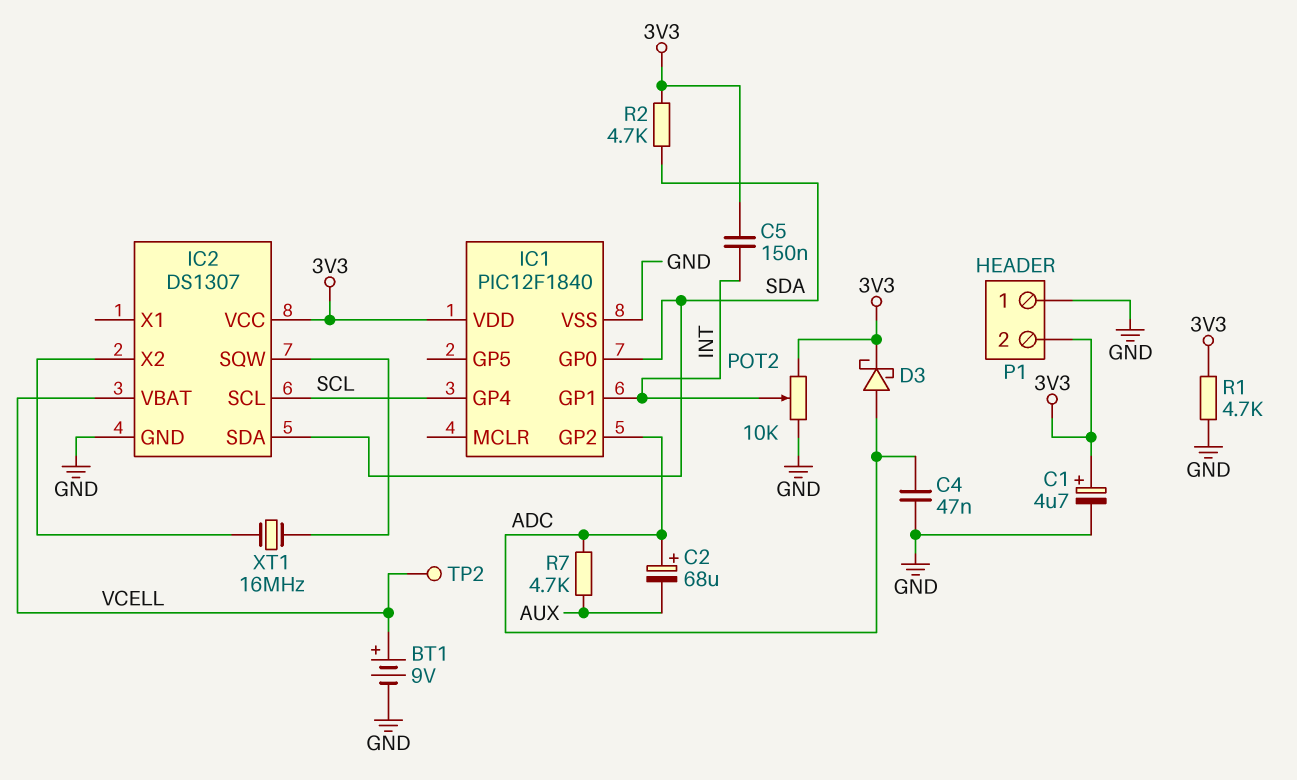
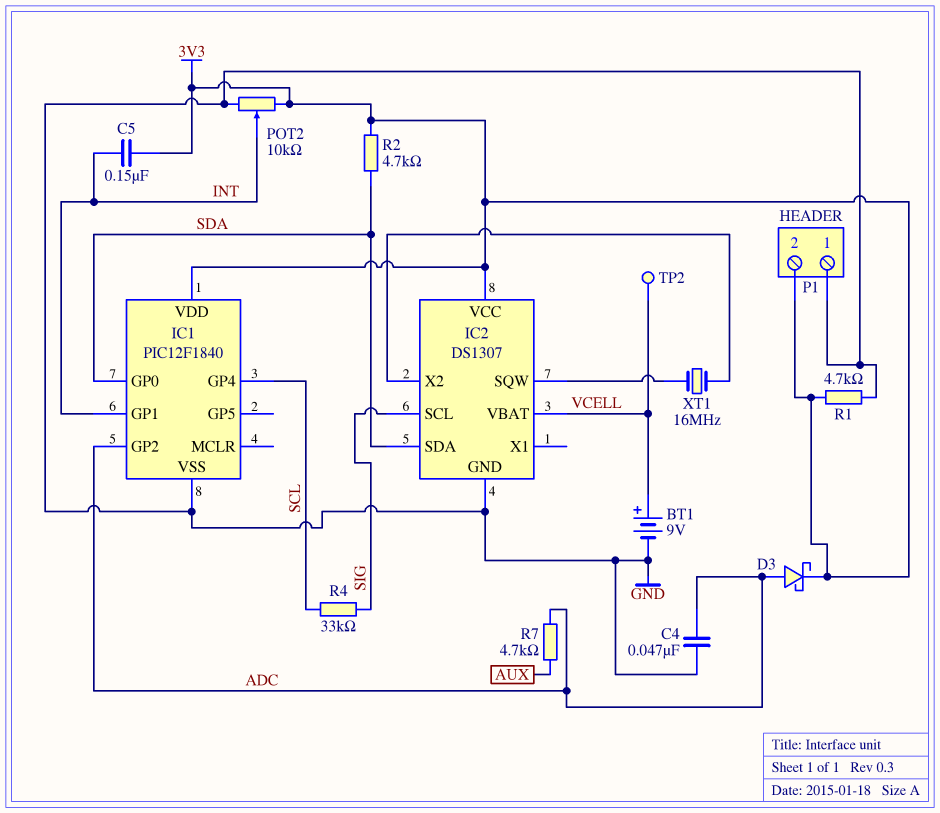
C1: 4.7uF (plus 3V3, minus GND) -> none
C2: 68uF (plus ADC, minus AUX) -> none
IC2 pin SCL: SCL -> SIG
R4: none -> 33k (SCL, SIG)

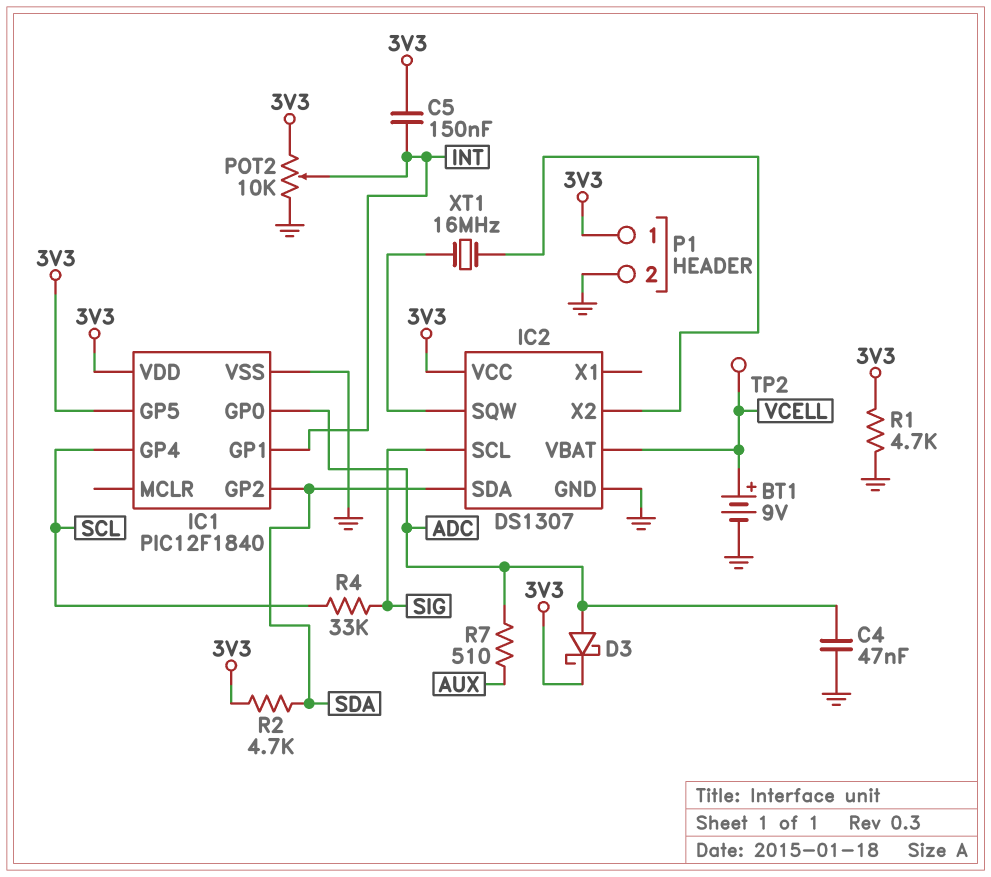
IC1 pin GP0: SDA -> ADC
IC1 pin GP2: ADC -> SDA
IC1 pin GP5: none -> 3V3
P1 pin 1: GND -> 3V3
P1 pin 2: 3V3 -> GND
R7: 4.7k (ADC, AUX) -> 510 (ADC, AUX)

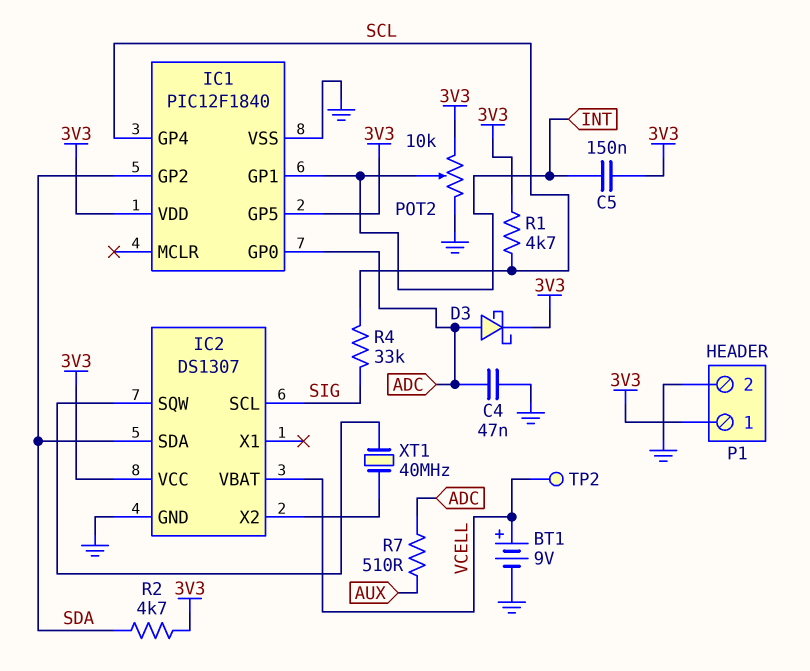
R1: 4.7k (3V3, GND) -> 4.7k (3V3, SCL)
XT1: 16MHz (IC2/SQW, IC2/X2) -> 40MHz (IC2/SQW, IC2/X2)

